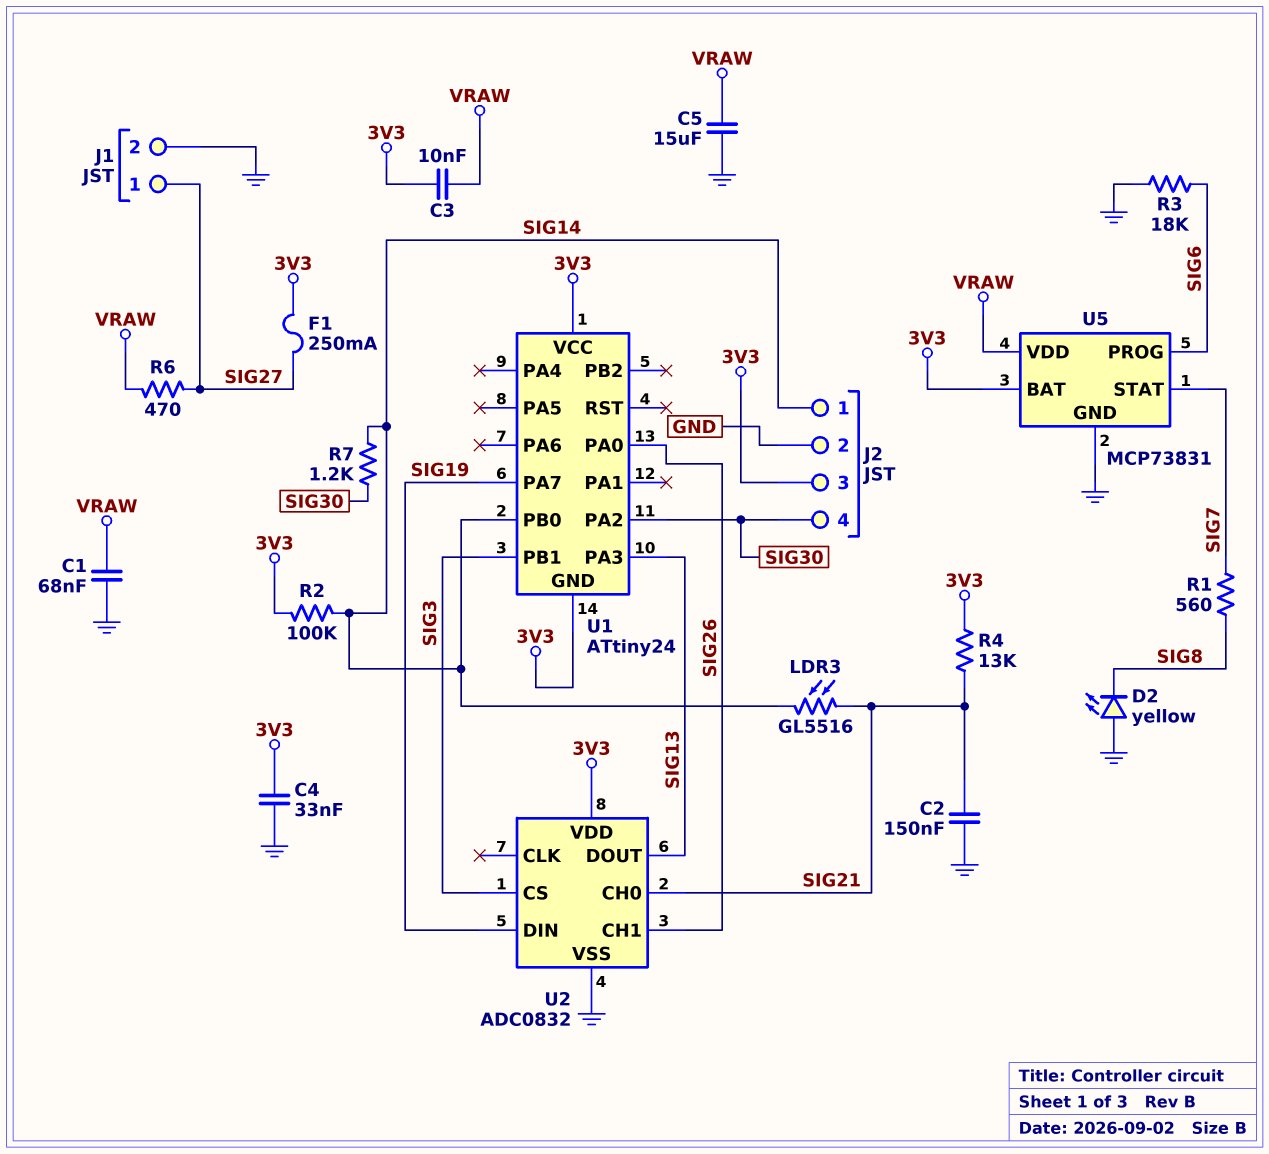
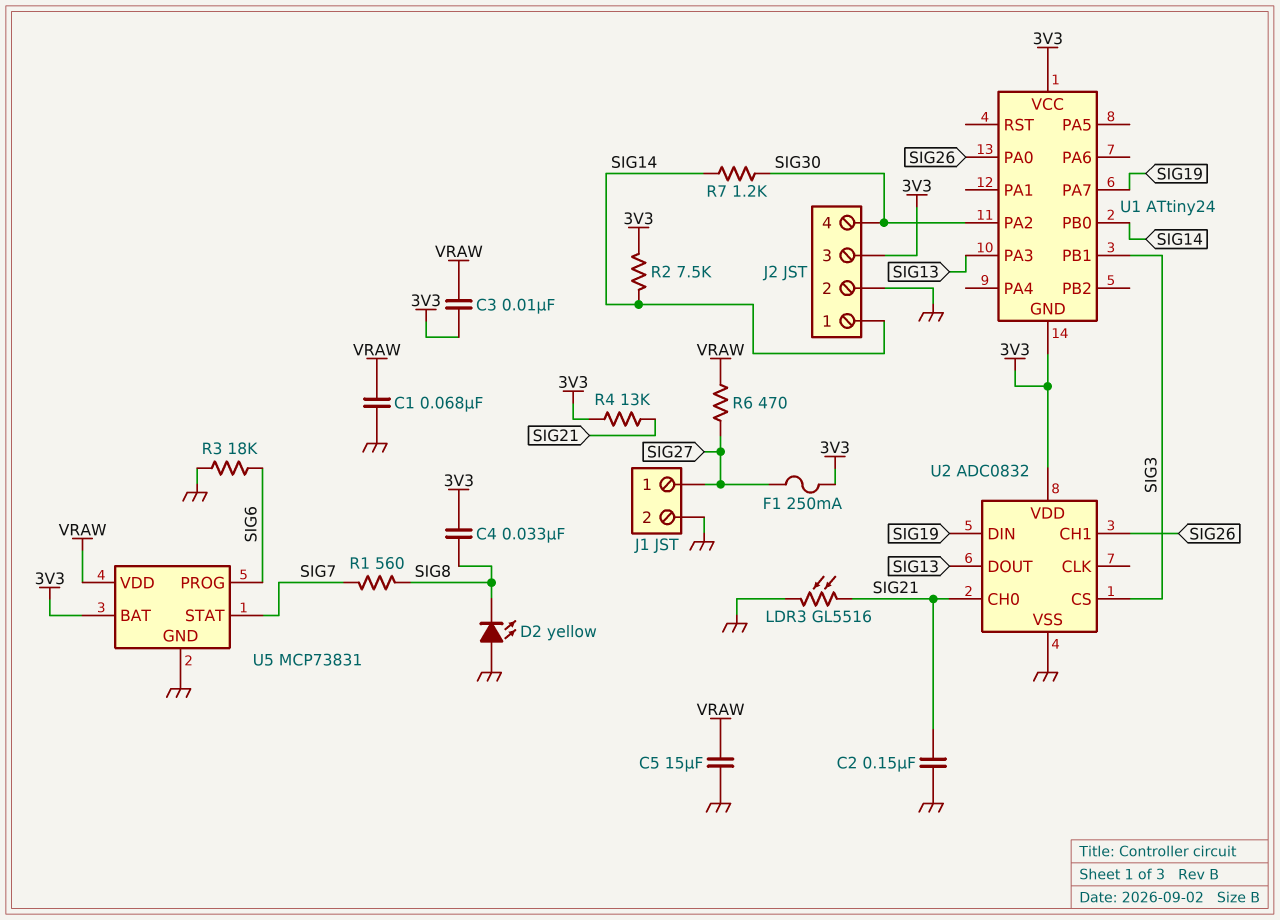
C4: 33nF (3V3, GND) -> 33nF (3V3, SIG8)
LDR3: GL5516 (SIG14, SIG21) -> GL5516 (GND, SIG21)
R2: 100k (3V3, SIG14) -> 7.5k (3V3, SIG14)

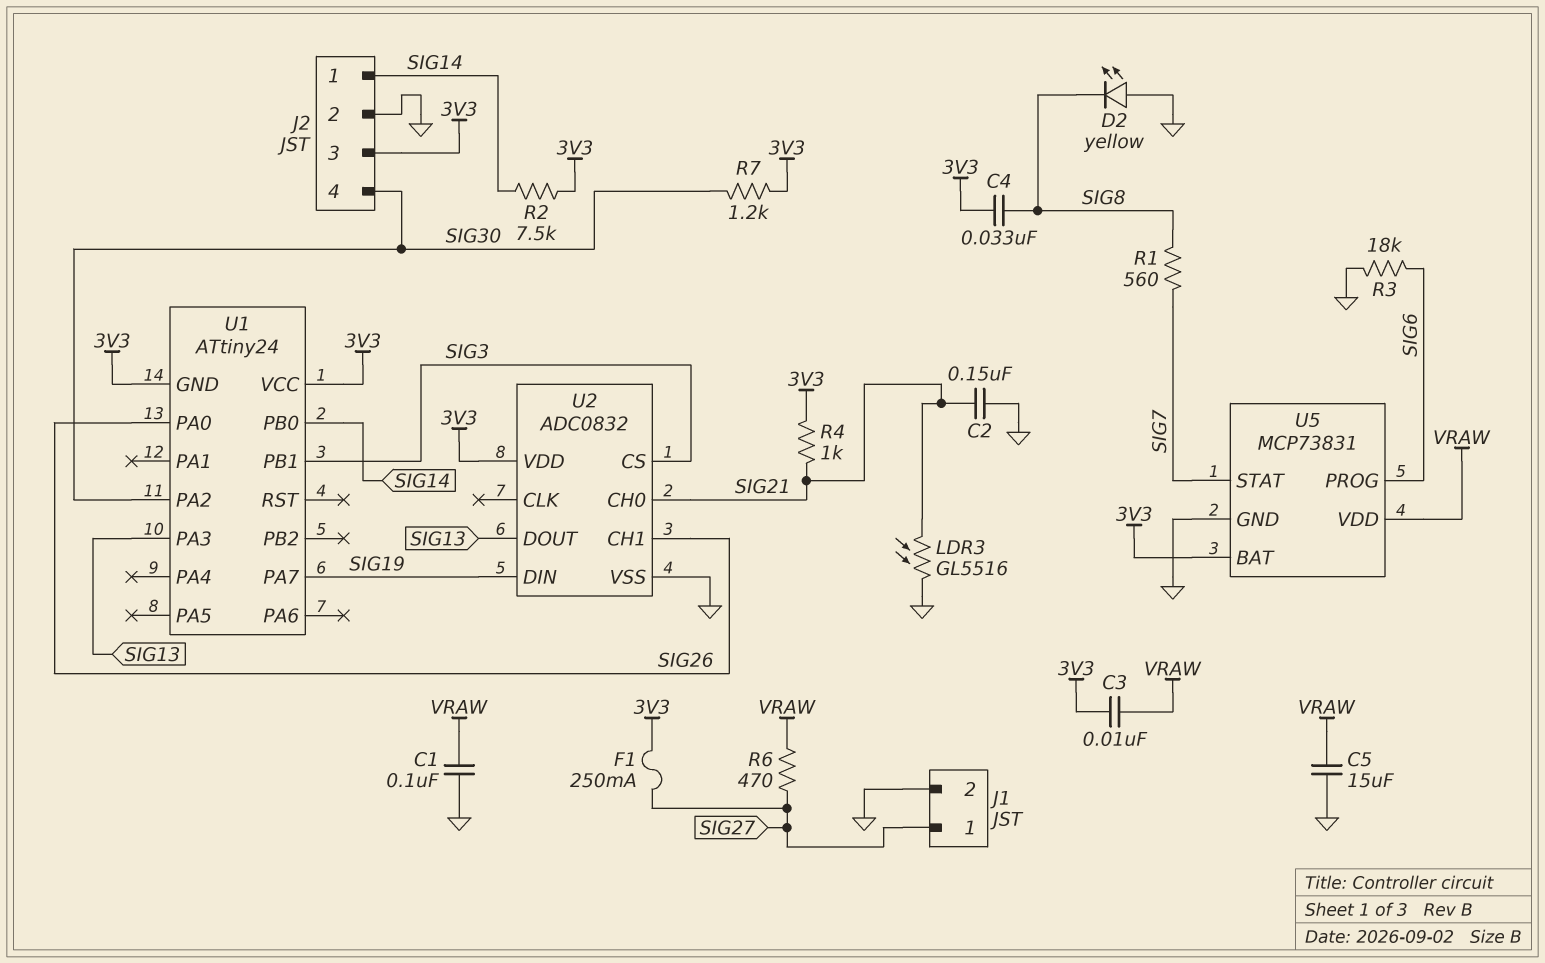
C1: 68nF (GND, VRAW) -> 100nF (GND, VRAW)
R4: 13k (3V3, SIG21) -> 1k (3V3, SIG21)
R7: 1.2k (SIG14, SIG30) -> 1.2k (3V3, SIG30)

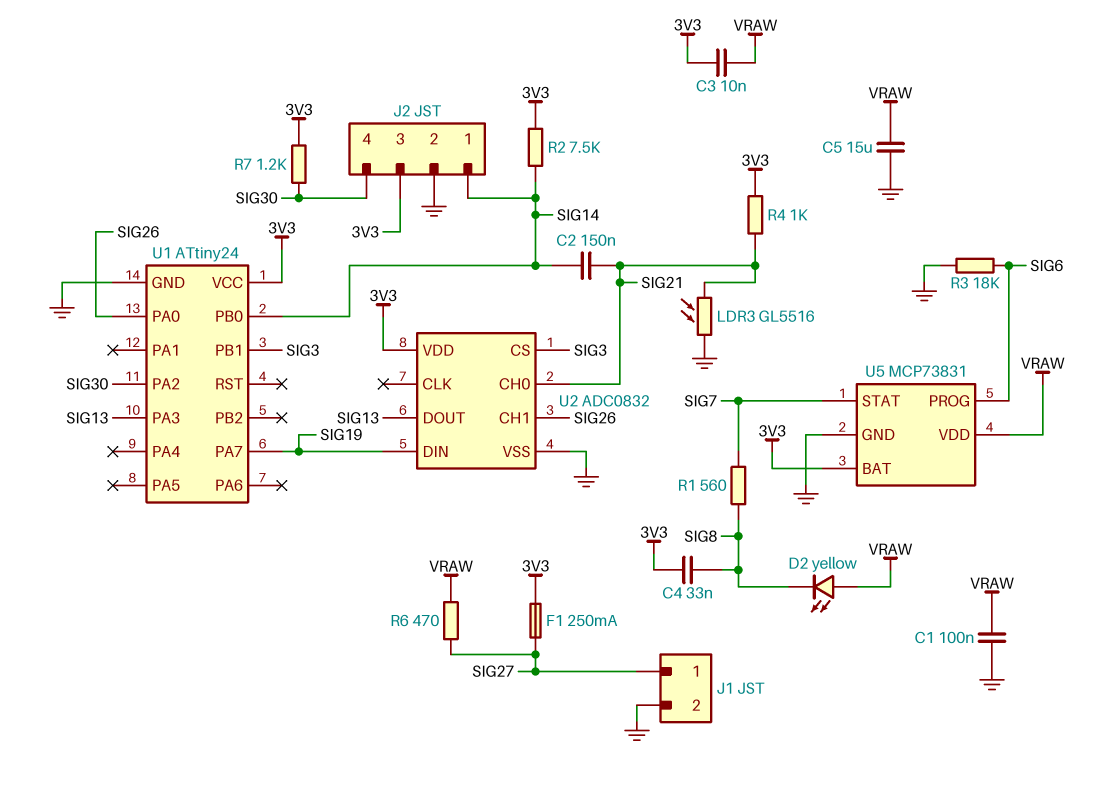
C2: 150nF (GND, SIG21) -> 150nF (SIG14, SIG21)
D2: LED yellow (A GND, K SIG8) -> LED yellow (A VRAW, K SIG8)
U1 pin GND: 3V3 -> GND

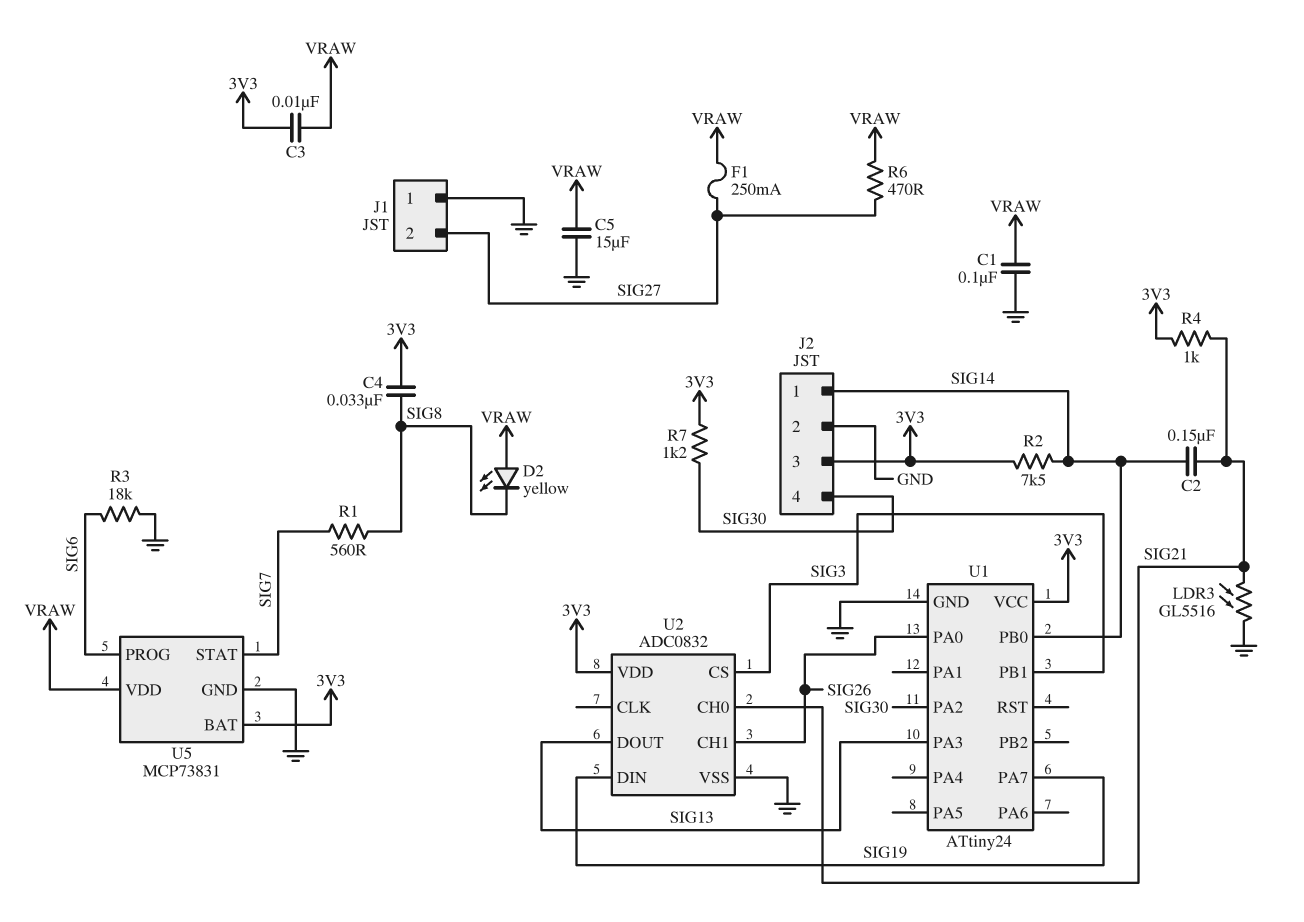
F1: 250mA (3V3, SIG27) -> 250mA (SIG27, VRAW)
J1 pin 1: SIG27 -> GND
J1 pin 2: GND -> SIG27

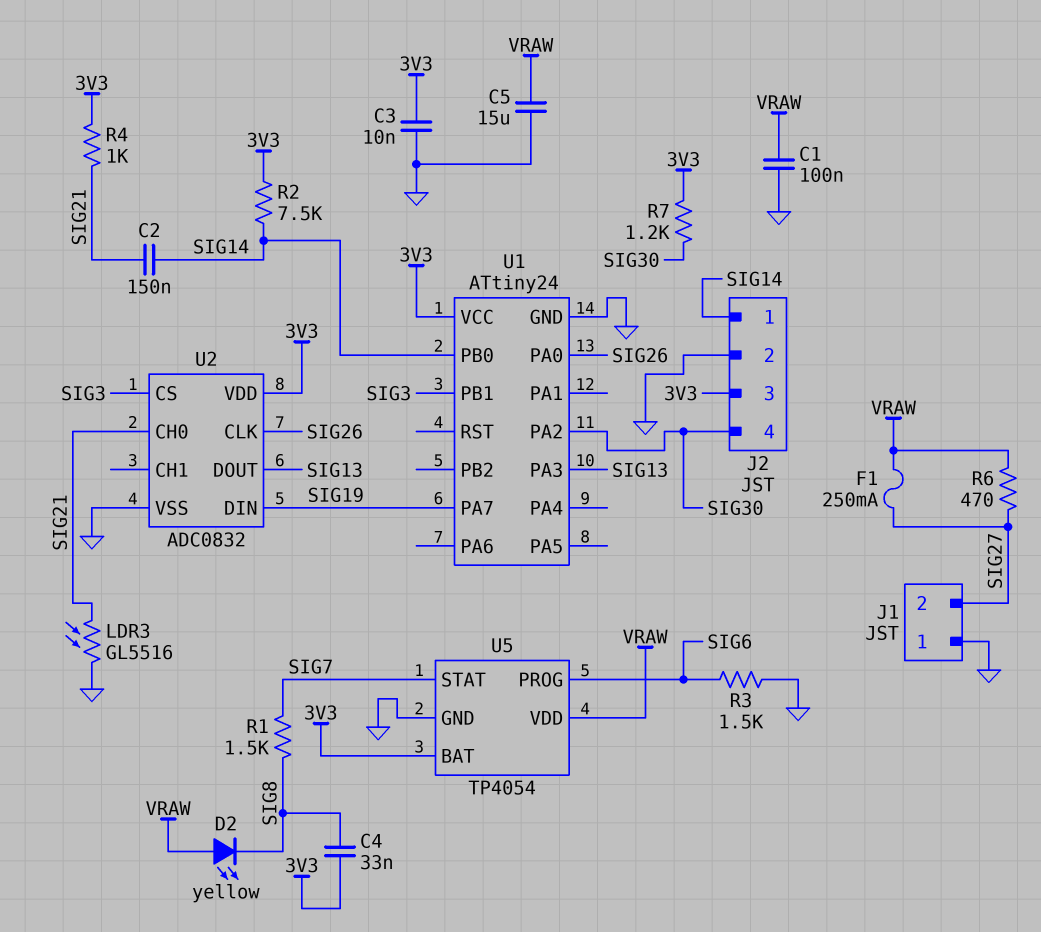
C3: 10nF (3V3, VRAW) -> 10nF (3V3, GND)
R1: 560 (SIG7, SIG8) -> 1.5k (SIG7, SIG8)
R3: 18k (GND, SIG6) -> 1.5k (GND, SIG6)
U2 pin CH1: SIG26 -> none
U2 pin CLK: none -> SIG26
U5: MCP73831 -> TP4054

